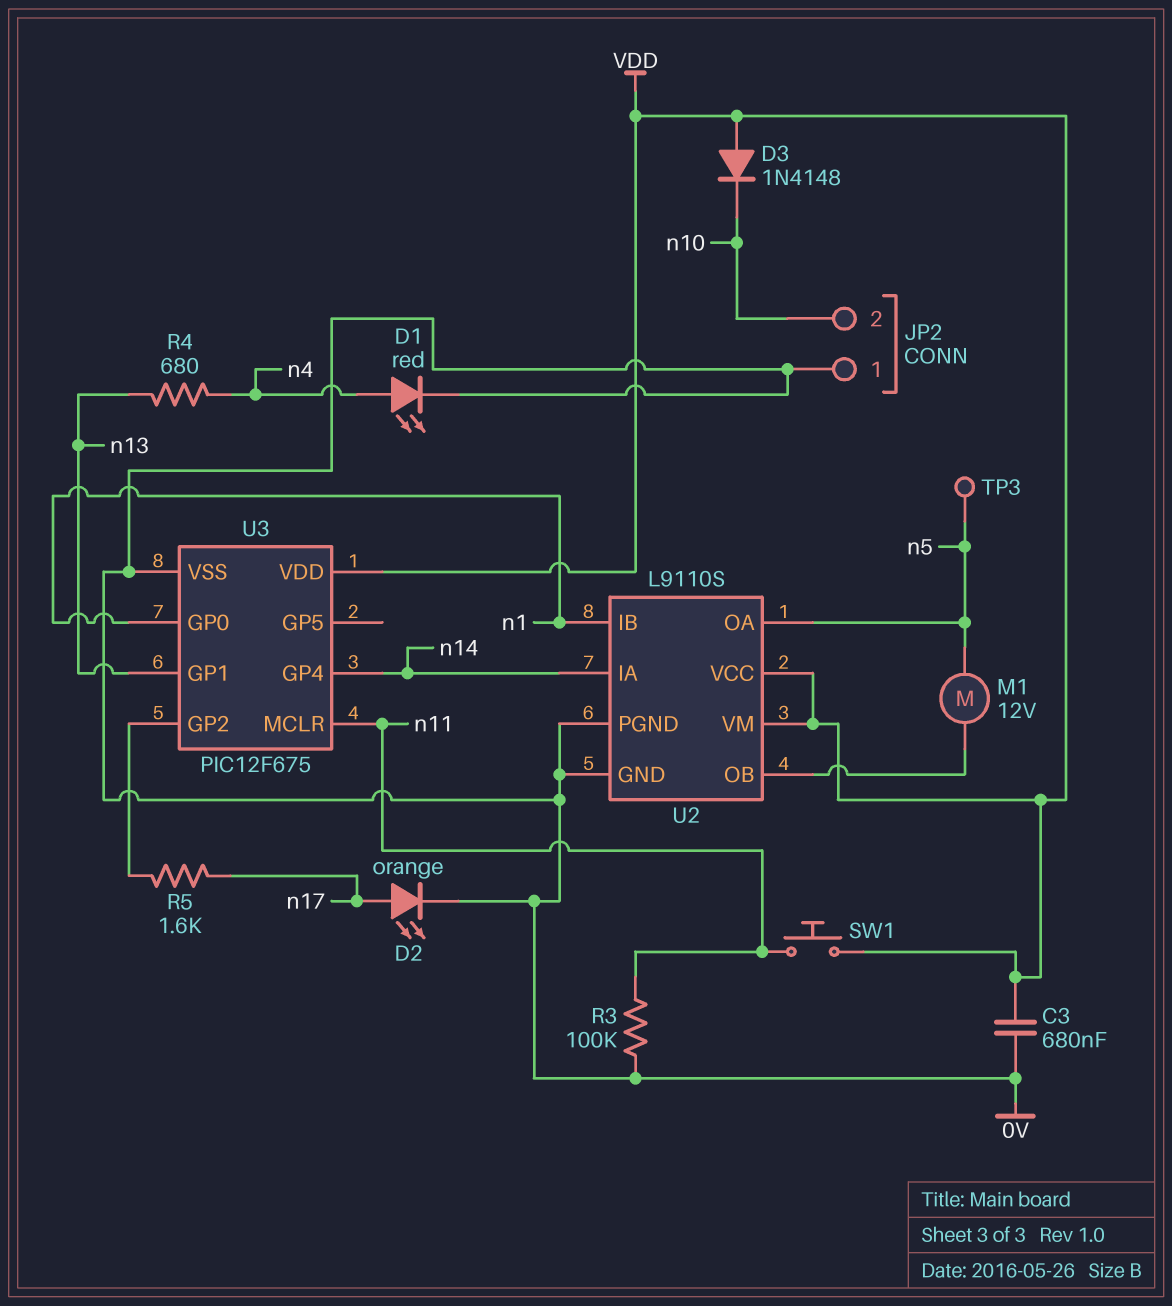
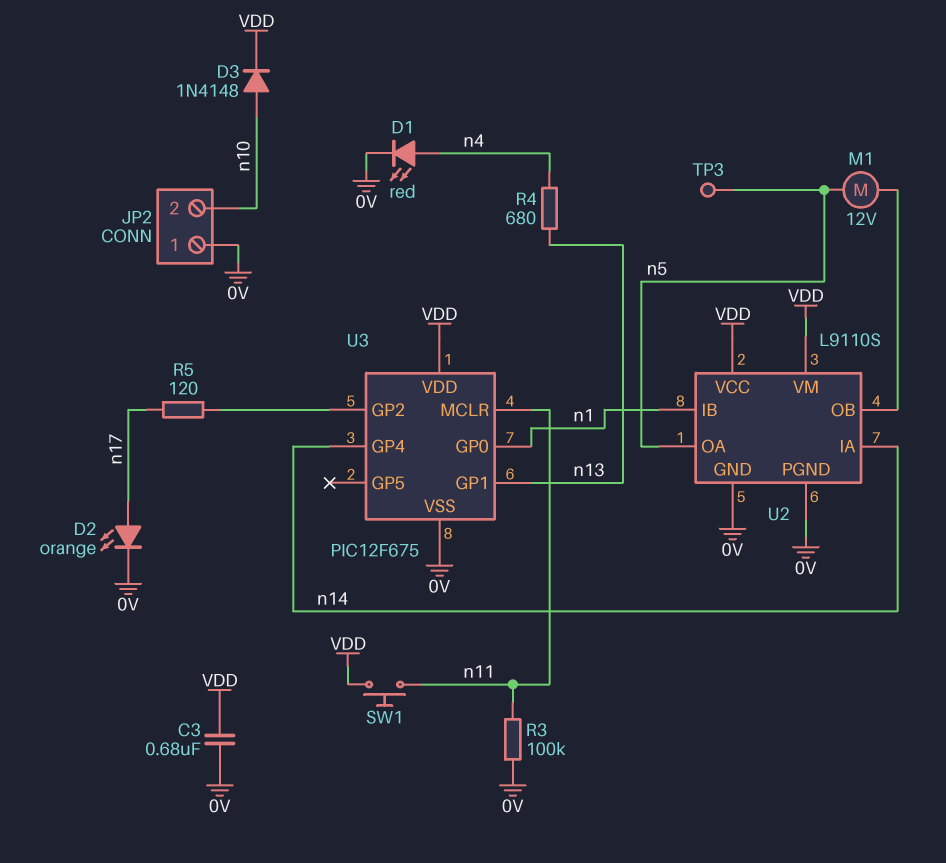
D3: diode 1N4148 (A VDD, K n10) -> diode 1N4148 (A n10, K VDD)
R5: 1.6k (U3/GP2, n17) -> 120 (U3/GP2, n17)

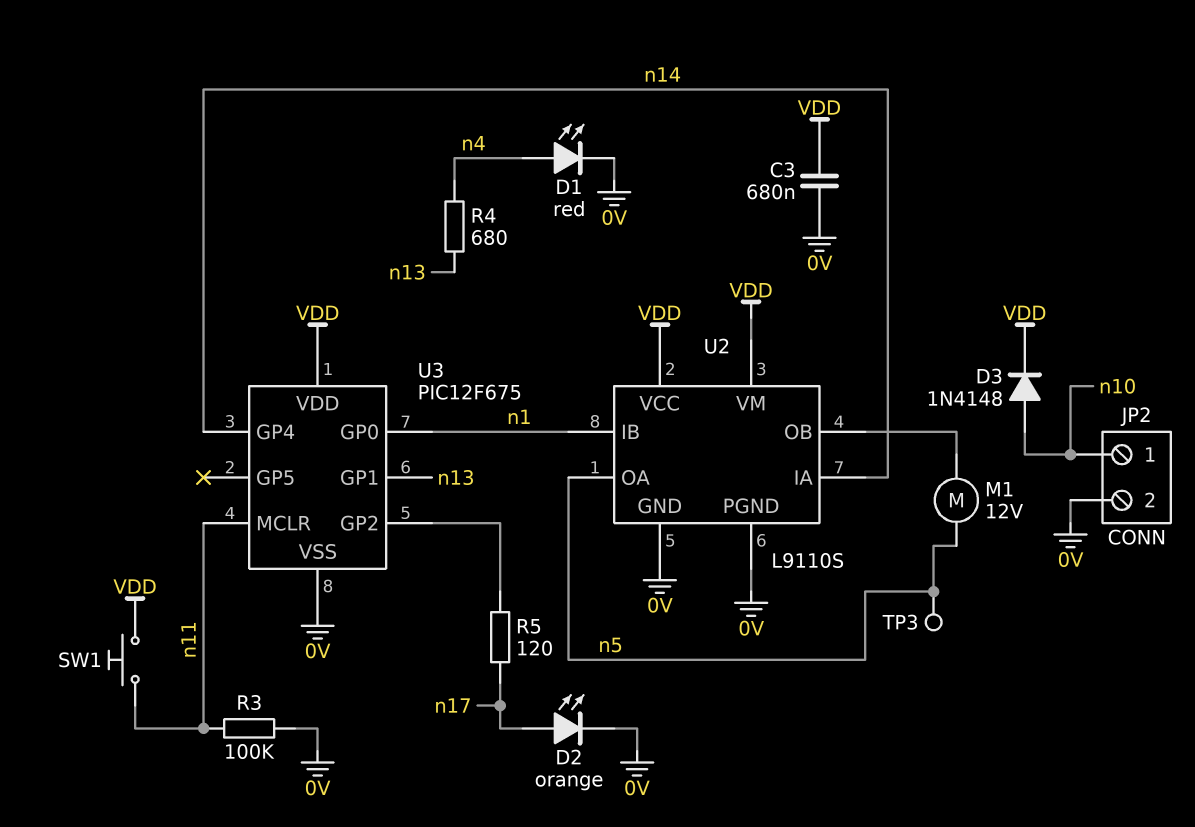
JP2 pin 1: 0V -> n10
JP2 pin 2: n10 -> 0V

